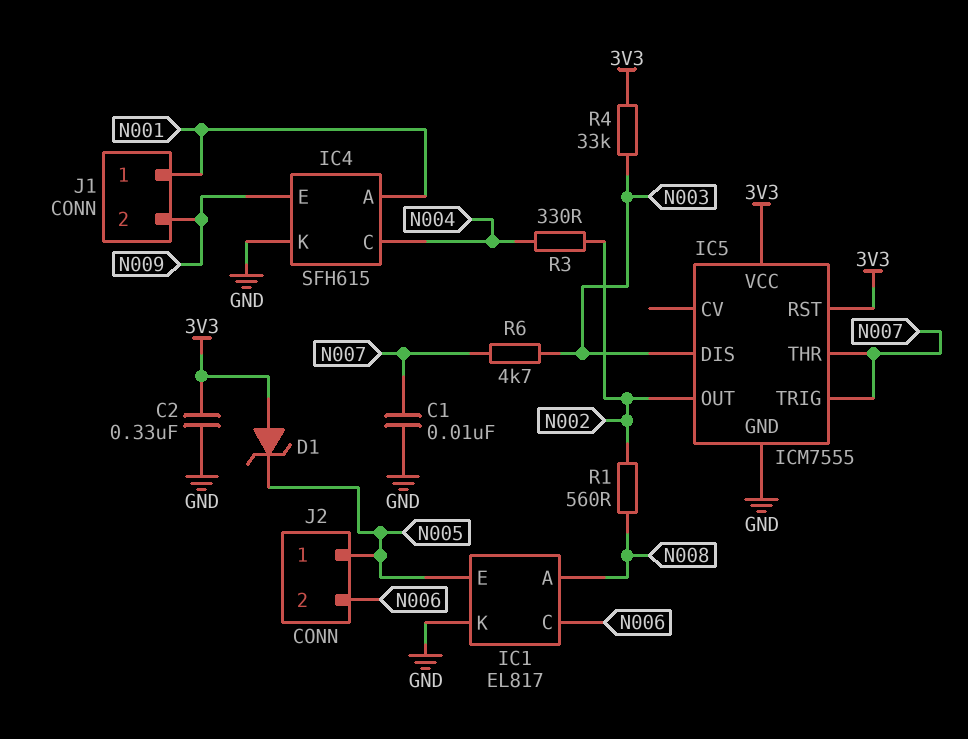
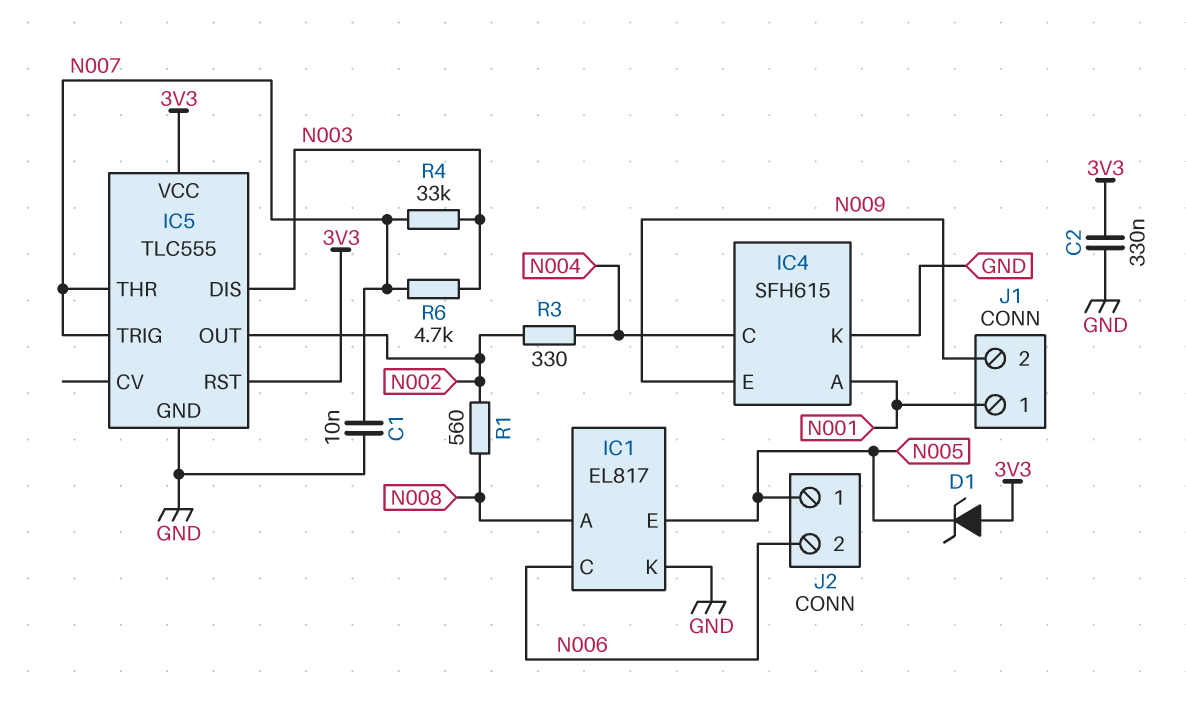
IC5: ICM7555 -> TLC555
R4: 33k (3V3, N003) -> 33k (N003, N007)

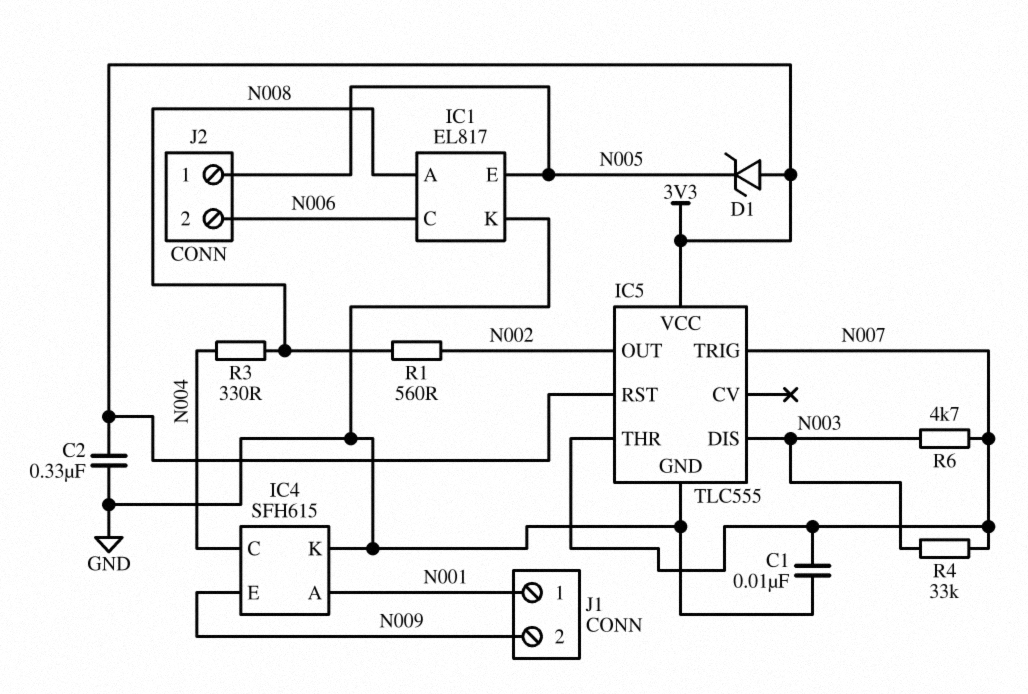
R3: 330 (N002, N004) -> 330 (N004, N008)

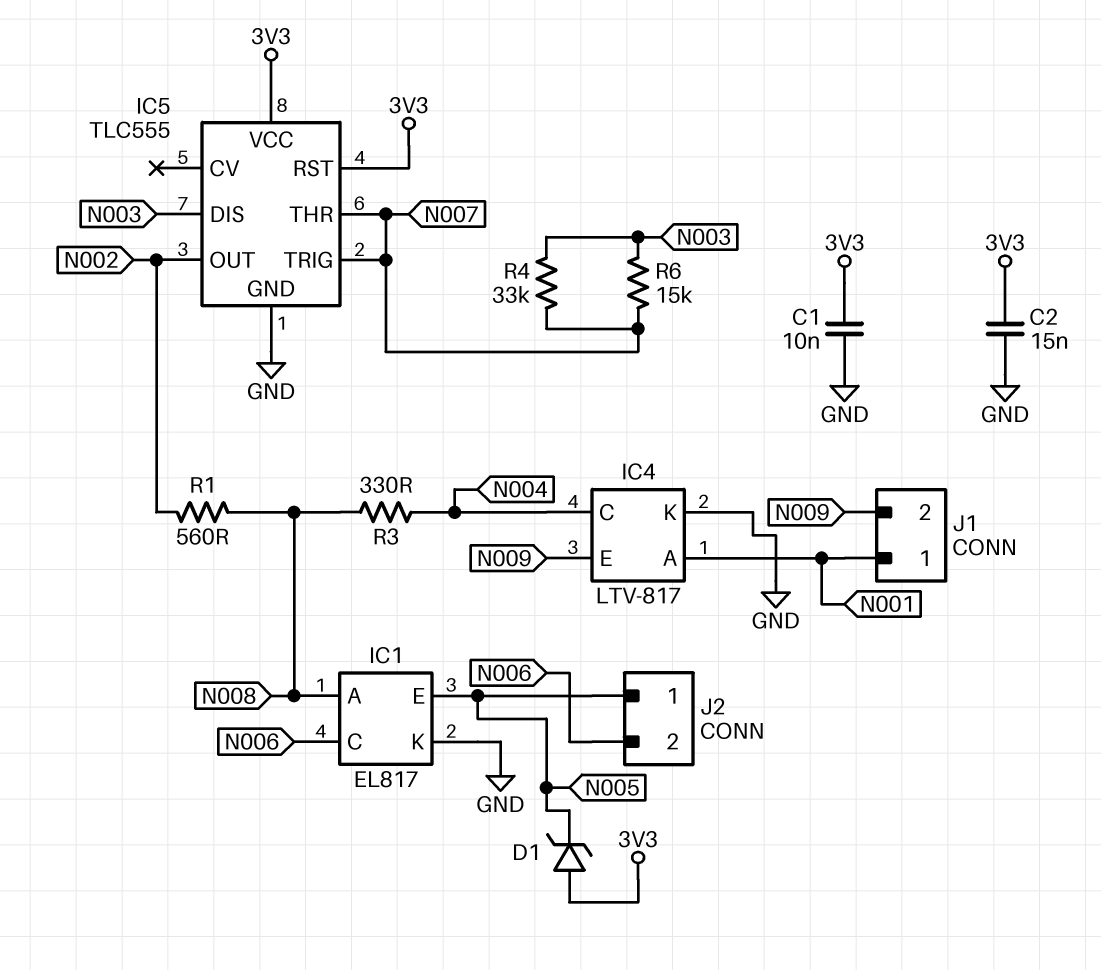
C1: 10nF (GND, N007) -> 10nF (3V3, GND)
C2: 330nF (3V3, GND) -> 15nF (3V3, GND)
IC4: SFH615 -> LTV-817
R6: 4.7k (N003, N007) -> 15k (N003, N007)

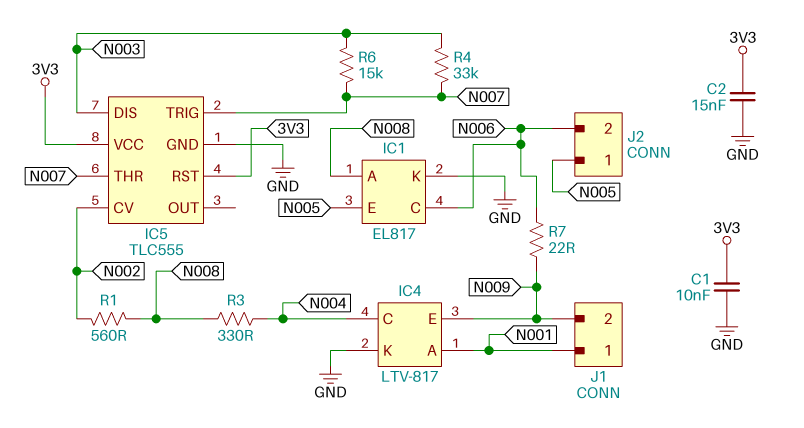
D1: zener (A 3V3, K N005) -> none
IC5 pin CV: none -> N002
IC5 pin OUT: N002 -> none
R7: none -> 22 (N006, N009)

